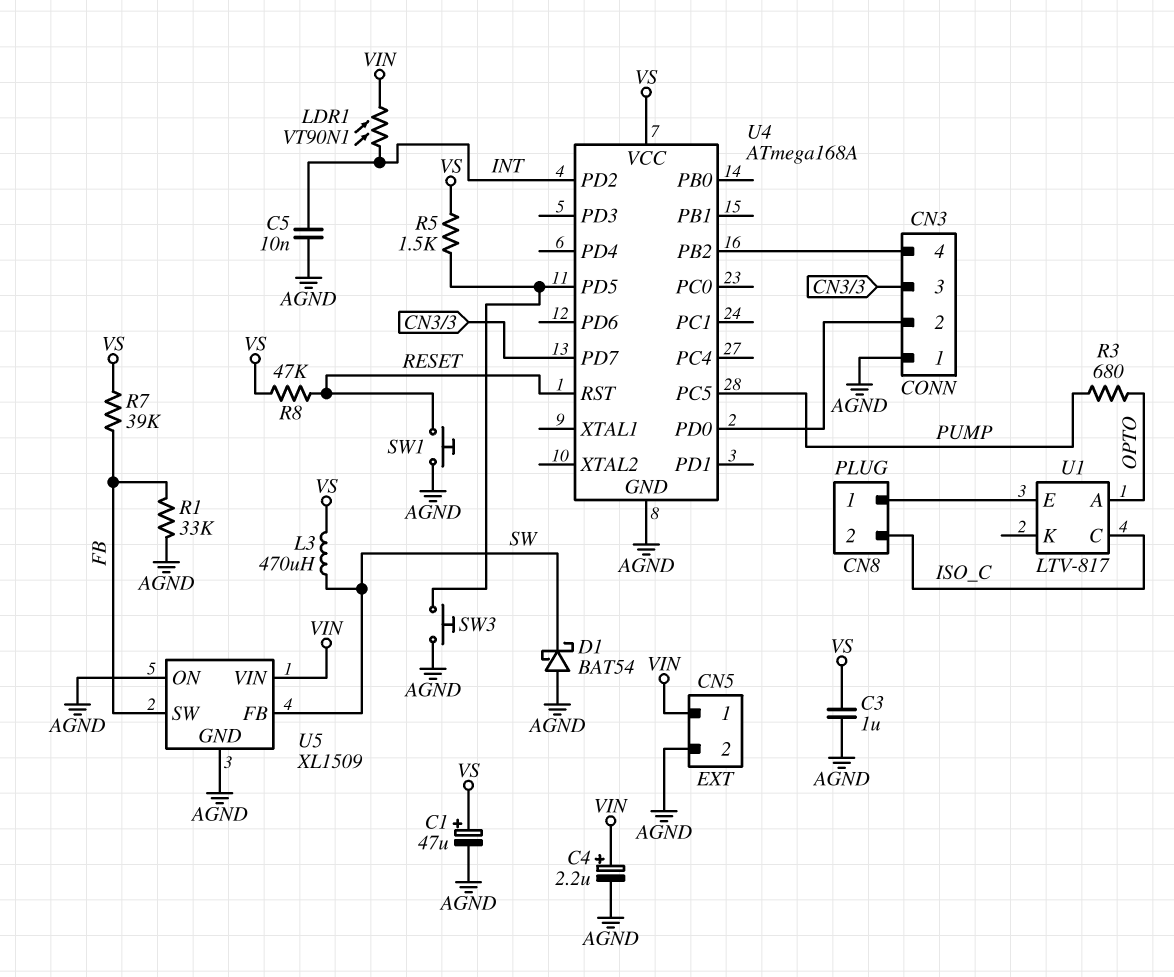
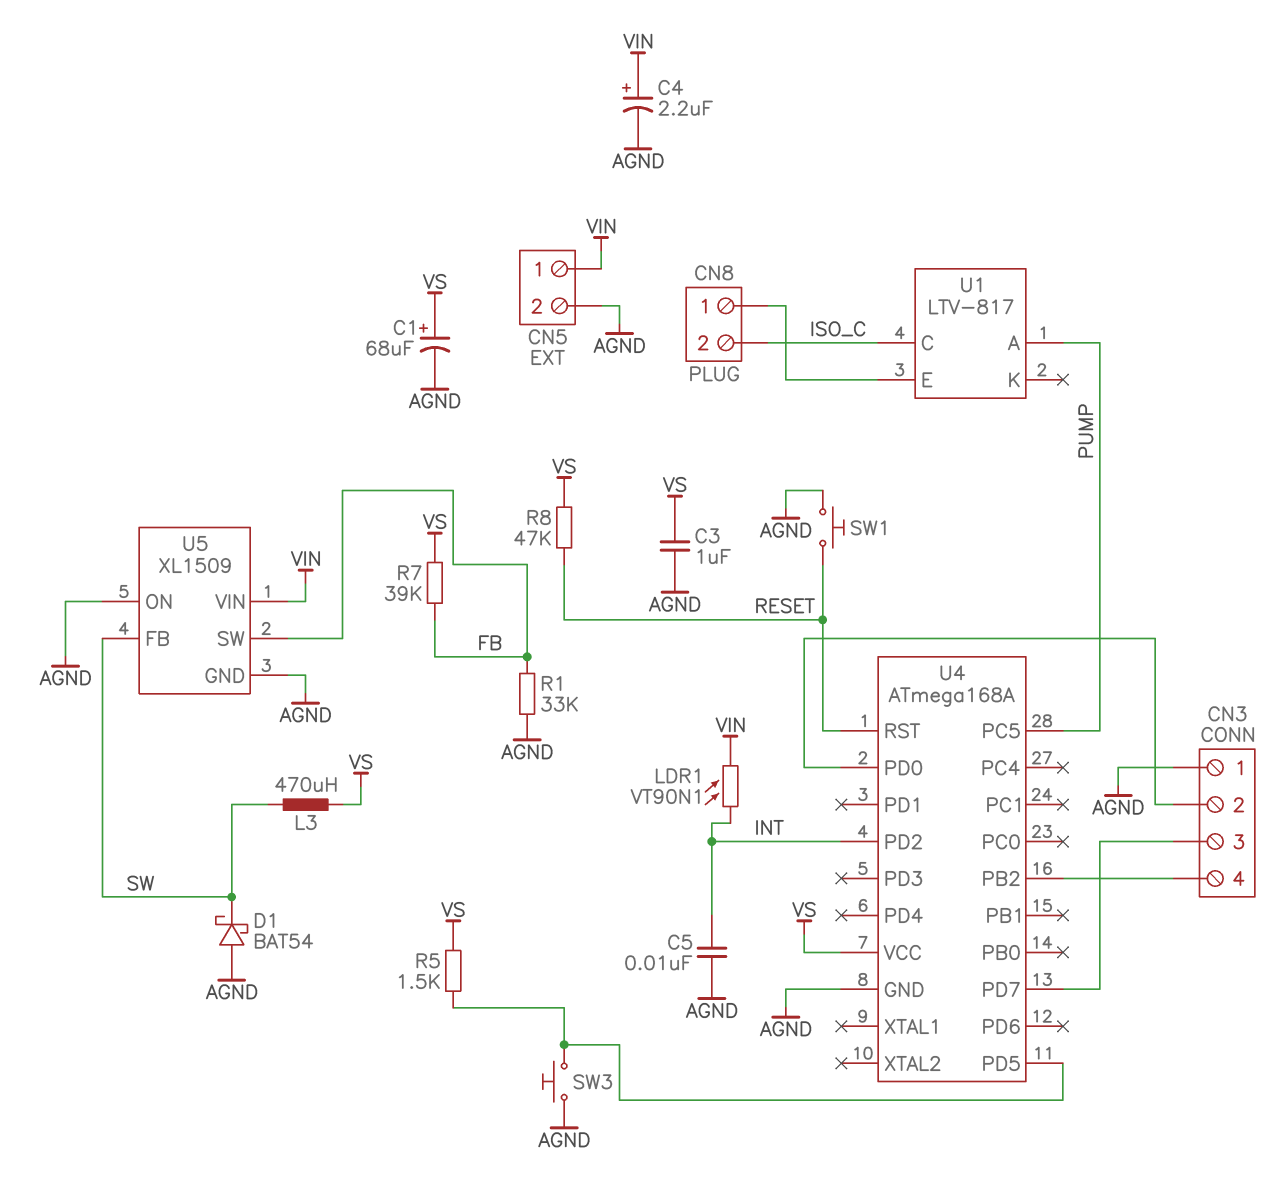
C1: 47uF (plus VS, minus AGND) -> 68uF (plus VS, minus AGND)
R3: 680 (OPTO, PUMP) -> none
U1 pin A: OPTO -> PUMP

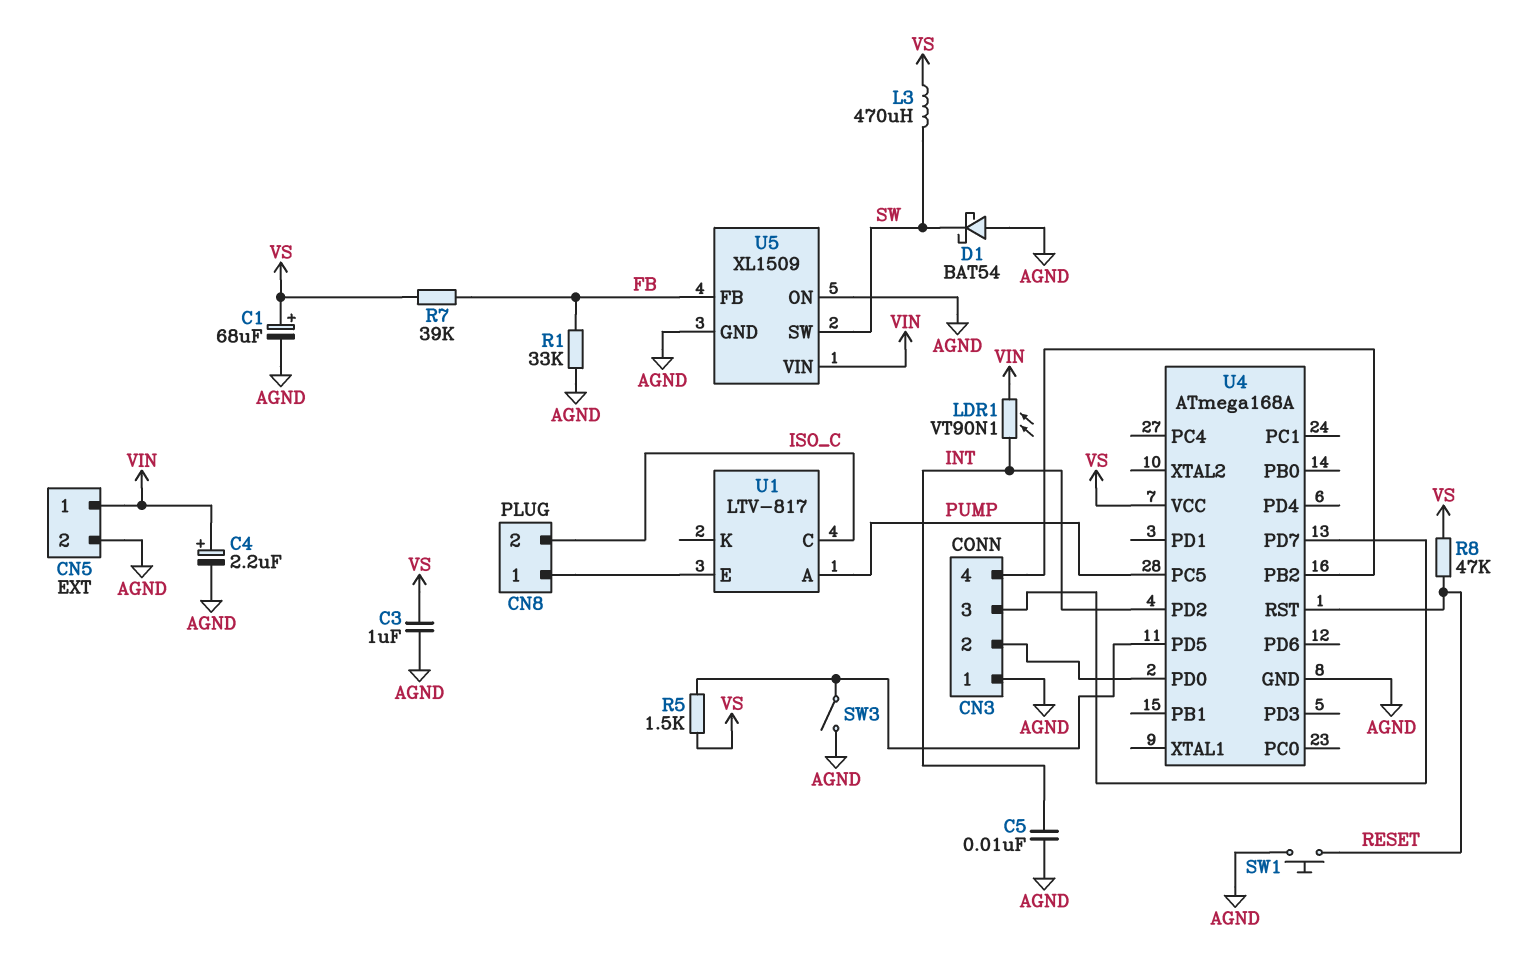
SW3: button (AGND, U4/PD5) -> switch (AGND, U4/PD5)
U5 pin FB: SW -> FB
U5 pin SW: FB -> SW

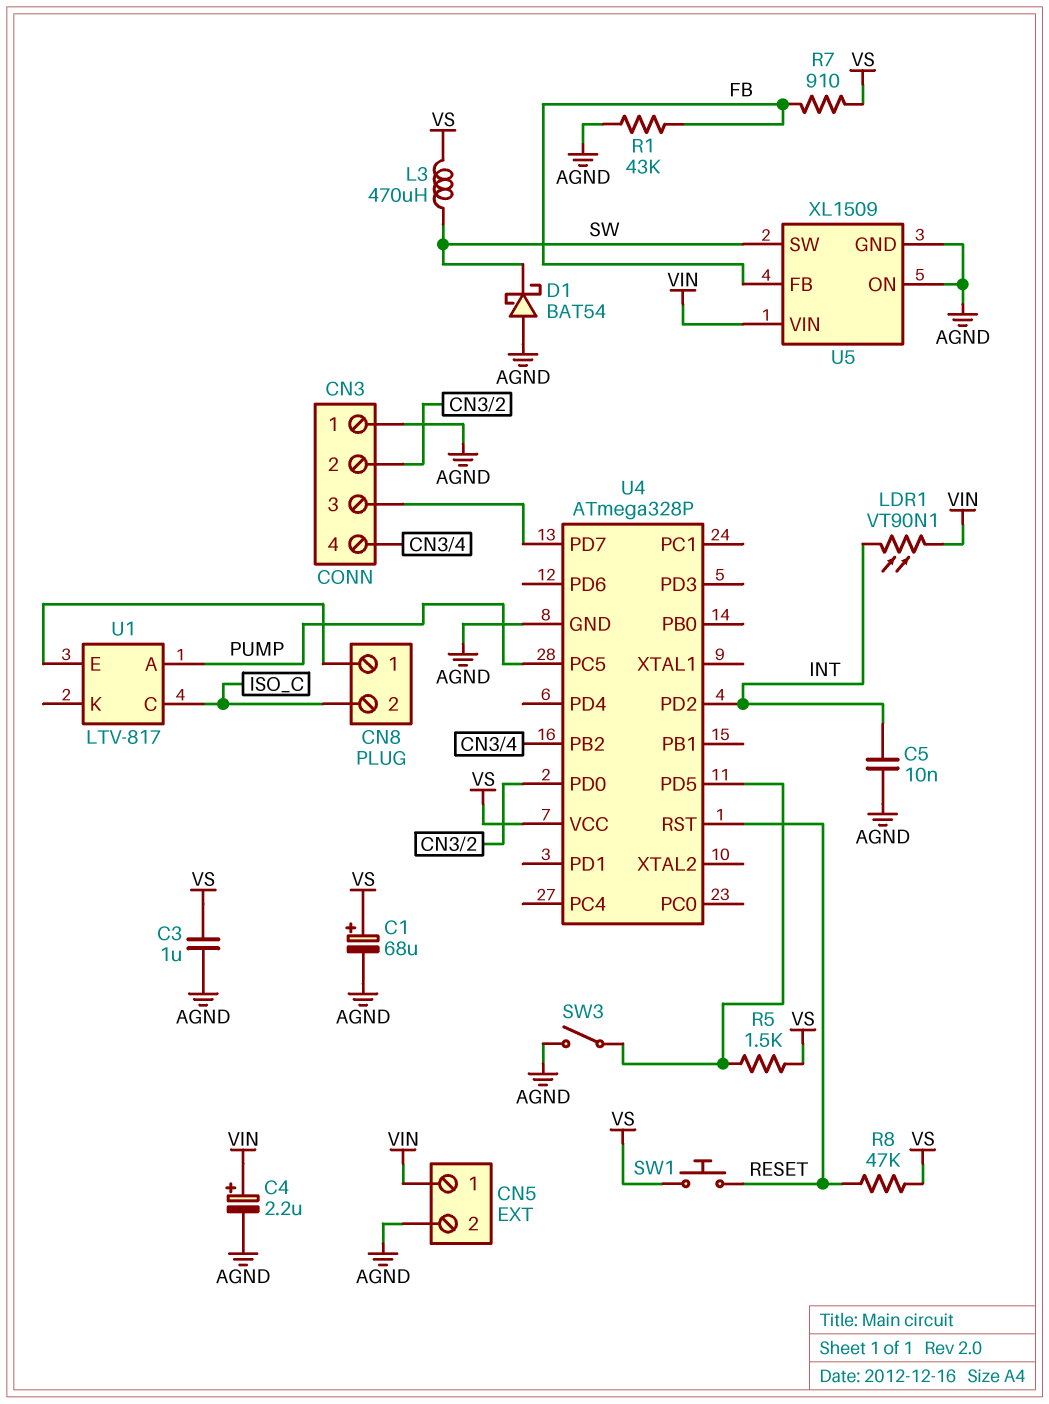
R1: 33k (AGND, FB) -> 43k (AGND, FB)
R7: 39k (FB, VS) -> 910 (FB, VS)
SW1: button (AGND, RESET) -> button (RESET, VS)
U4: ATmega168A -> ATmega328P

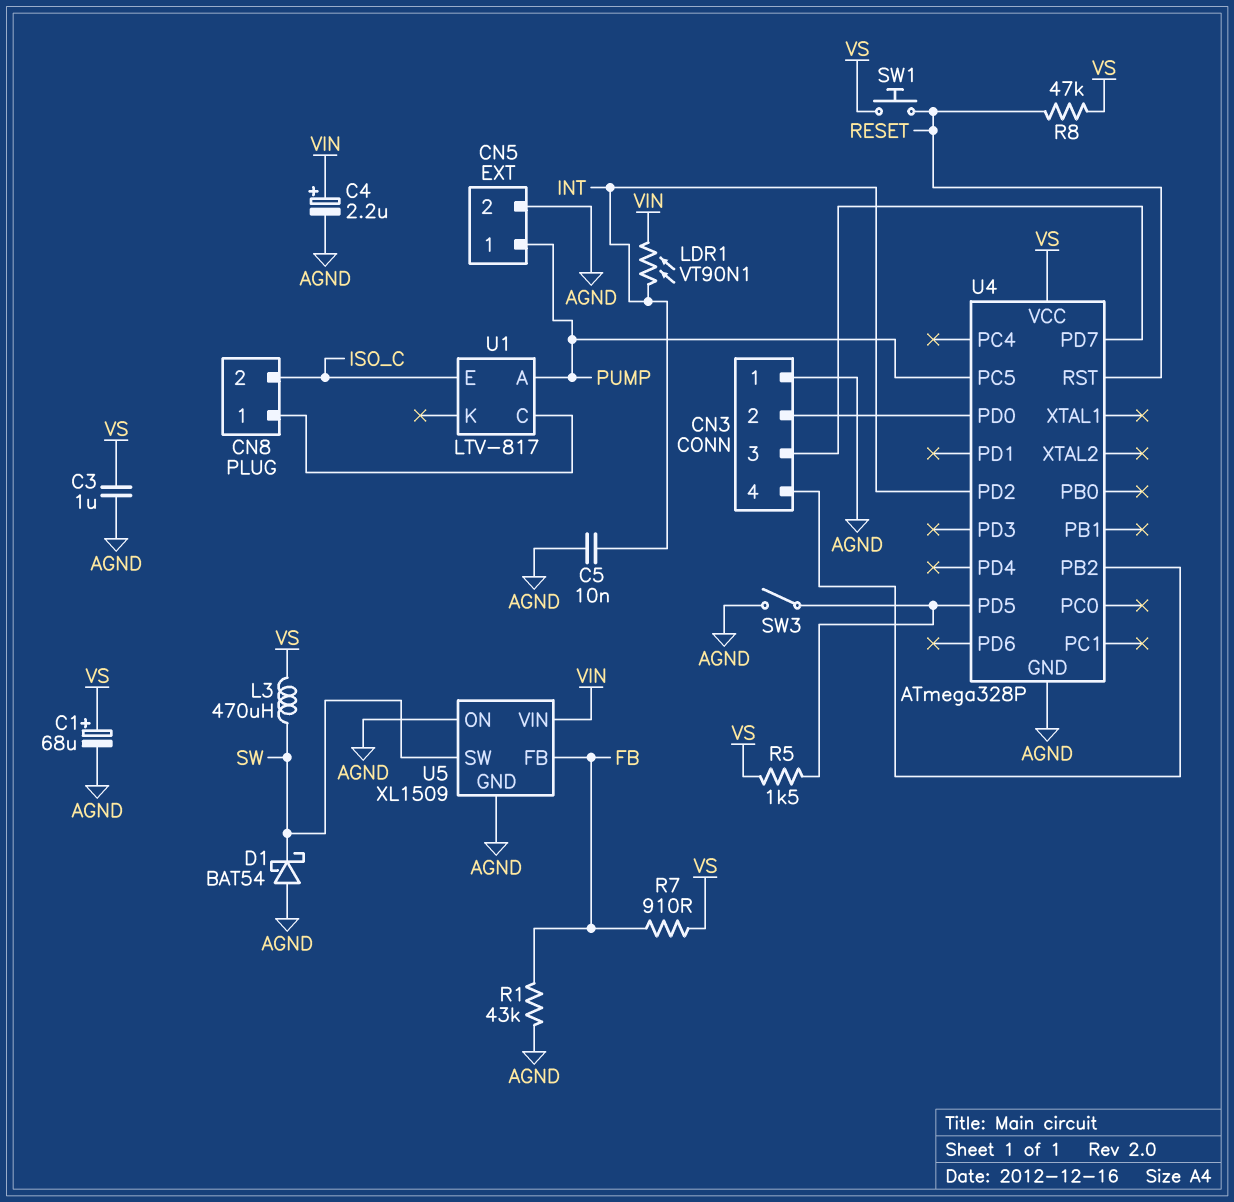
CN5 pin 1: VIN -> PUMP
U1 pin C: ISO_C -> CN8/1
U1 pin E: CN8/1 -> ISO_C

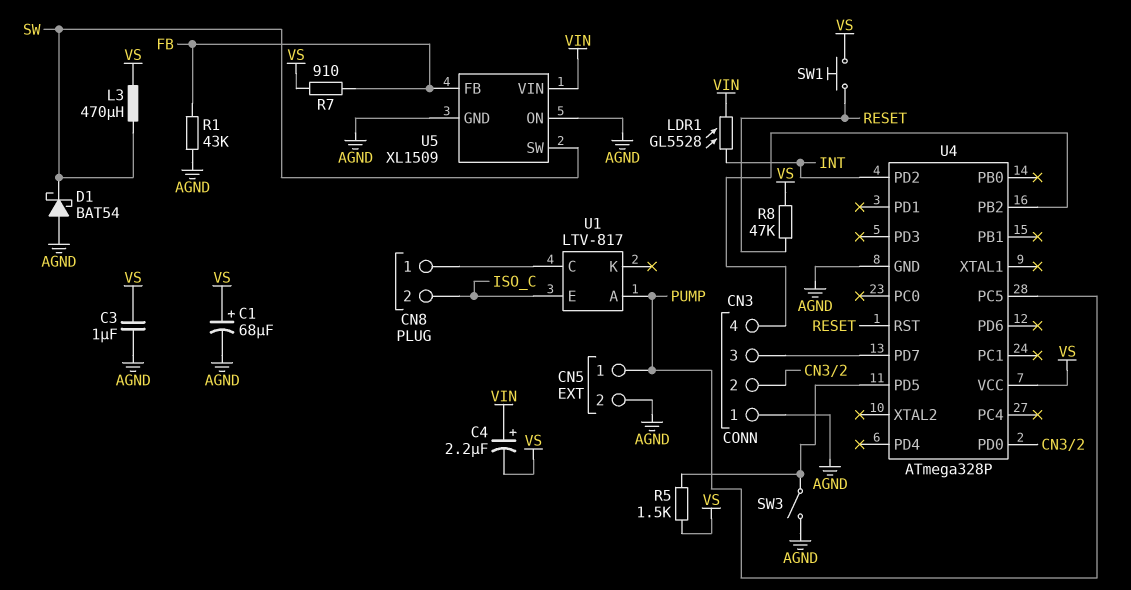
C4: 2.2uF (plus VIN, minus AGND) -> 2.2uF (plus VIN, minus VS)
C5: 10nF (AGND, INT) -> none
LDR1: VT90N1 (INT, VIN) -> GL5528 (INT, VIN)

